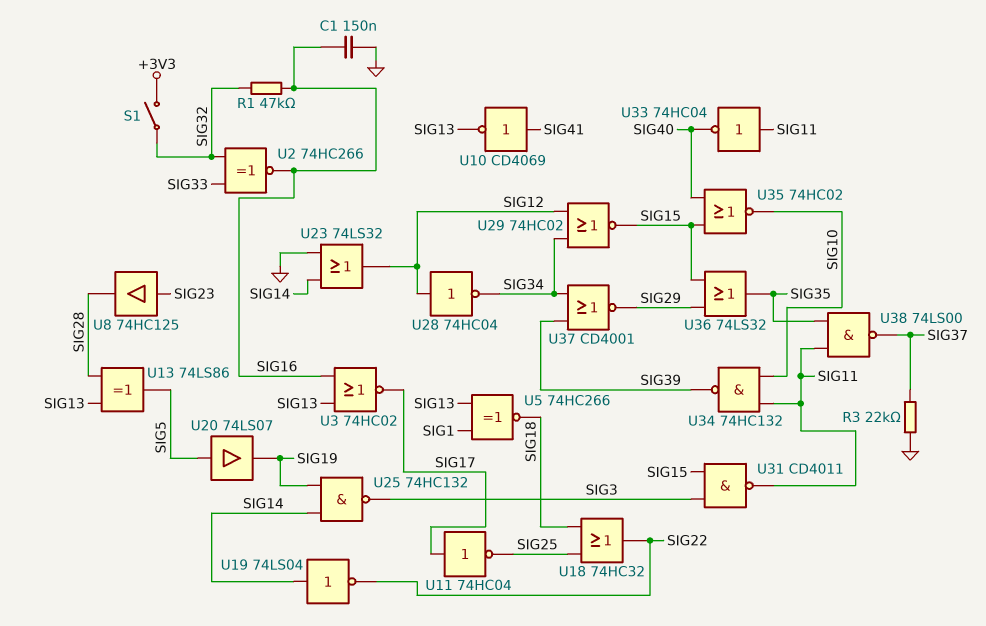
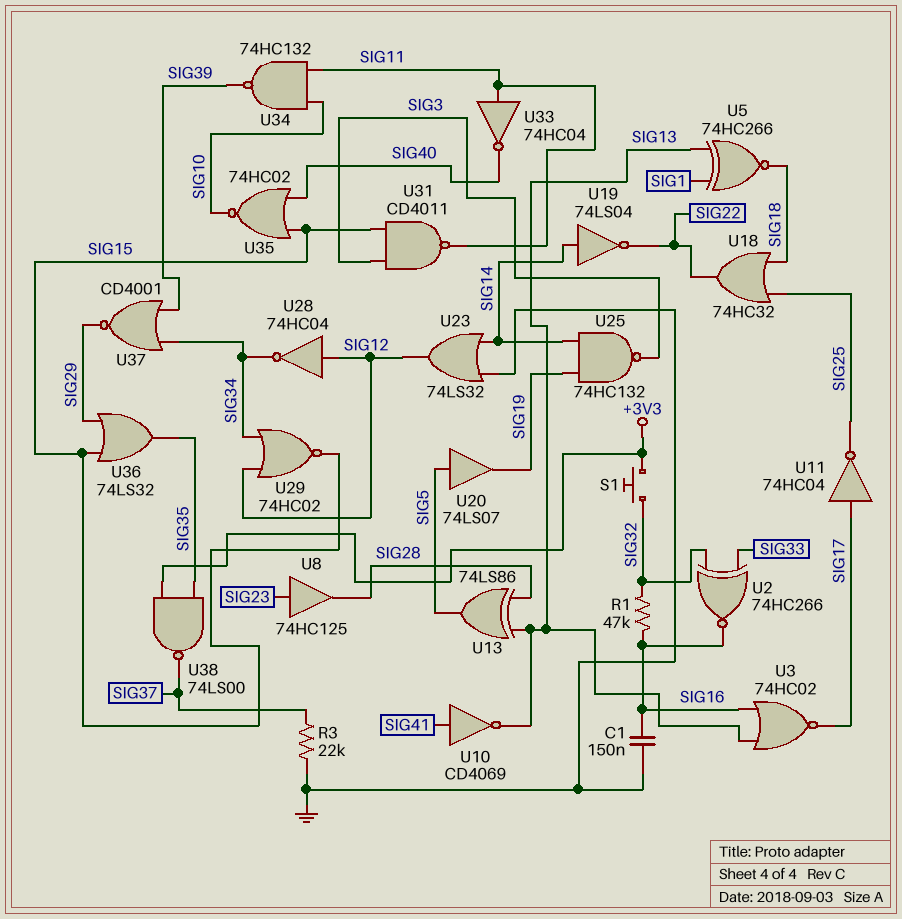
S1: switch (+3V3, SIG32) -> button (+3V3, SIG32)
U38: NAND 74LS00 (in SIG11, in SIG35, out SIG37) -> NAND 74LS00 (in +3V3, in SIG35, out SIG37)

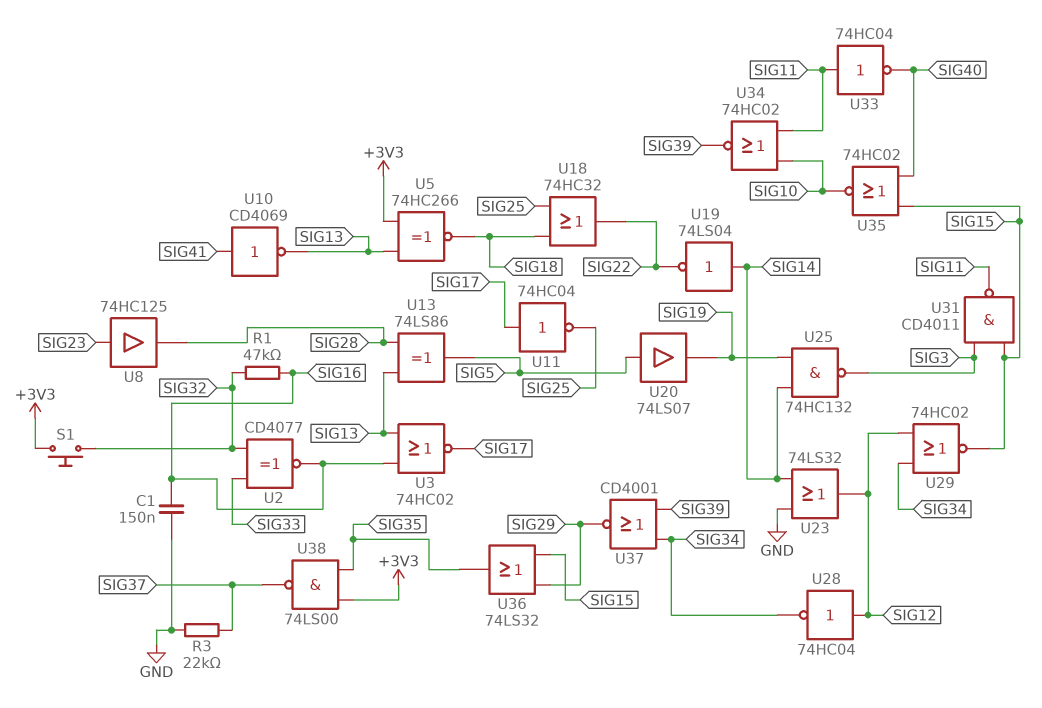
U2: XNOR 74HC266 (in SIG32, in SIG33, out SIG16) -> XNOR CD4077 (in SIG32, in SIG33, out SIG16)
U5: XNOR 74HC266 (in SIG1, in SIG13, out SIG18) -> XNOR 74HC266 (in +3V3, in SIG13, out SIG18)
U34: NAND 74HC132 (in SIG10, in SIG11, out SIG39) -> NOR 74HC02 (in SIG10, in SIG11, out SIG39)

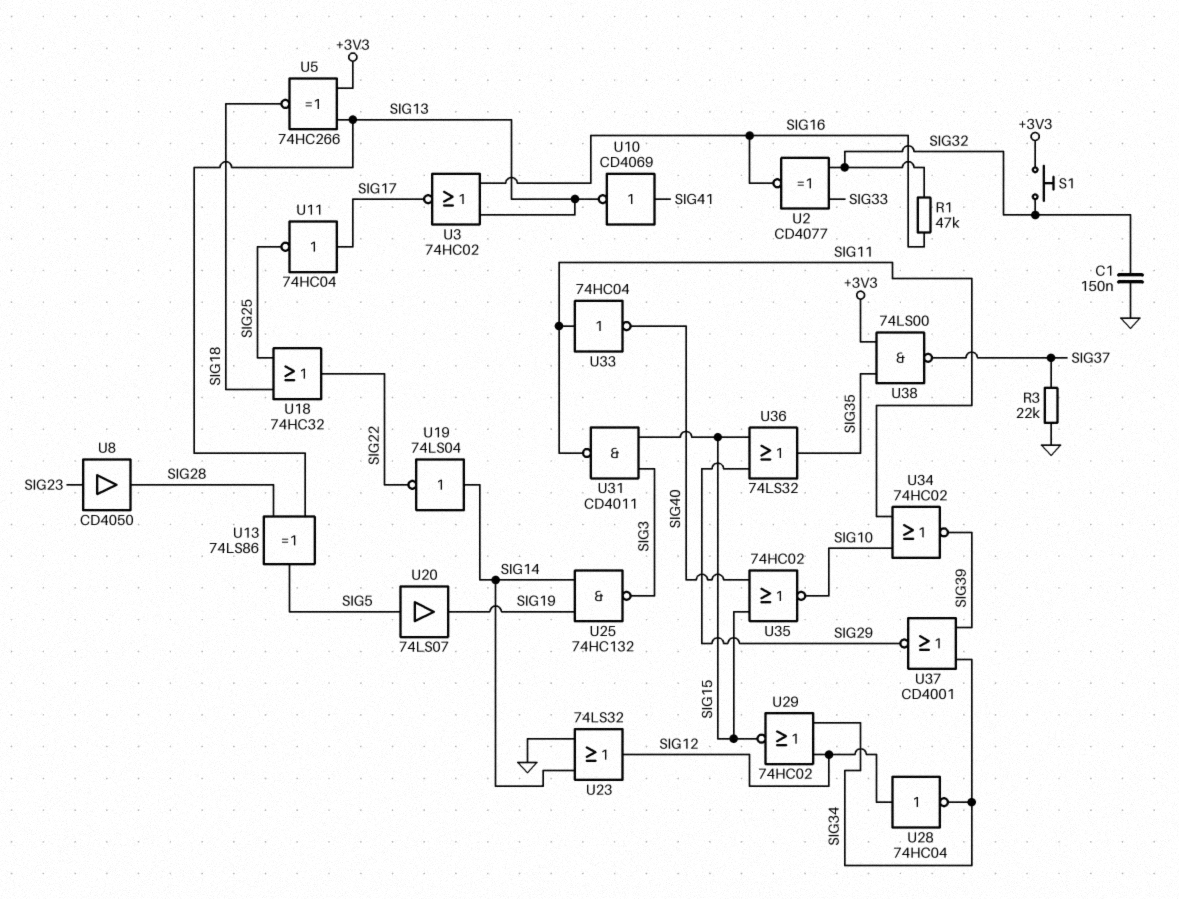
C1: 150nF (GND, SIG16) -> 150nF (GND, SIG32)
U8: buffer 74HC125 (in SIG23, out SIG28) -> buffer CD4050 (in SIG23, out SIG28)

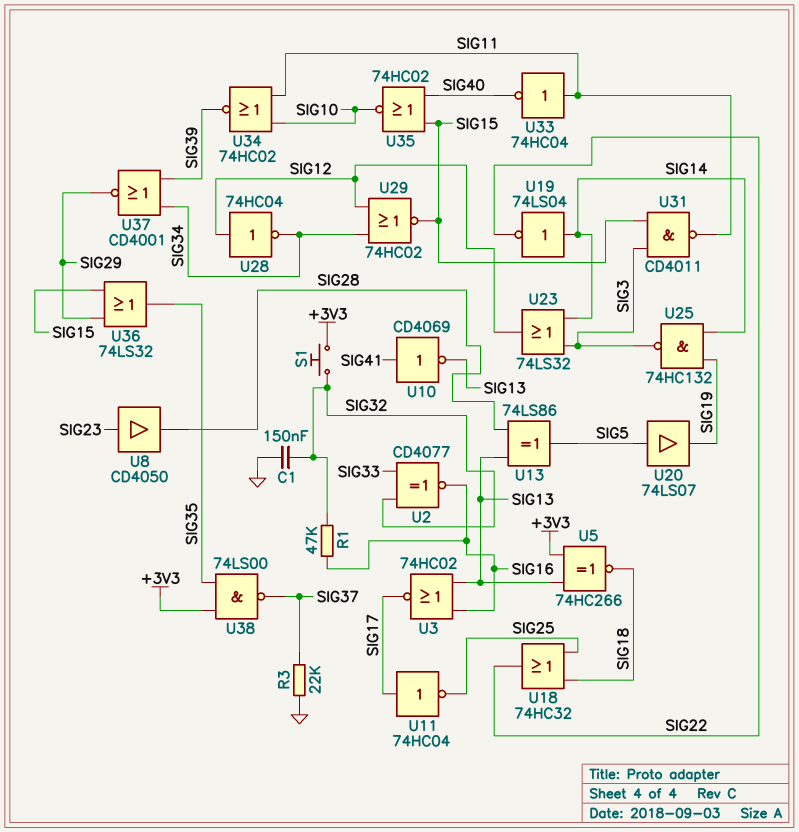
U23: OR 74LS32 (in GND, in SIG14, out SIG12) -> OR 74LS32 (in SIG3, in SIG14, out SIG12)

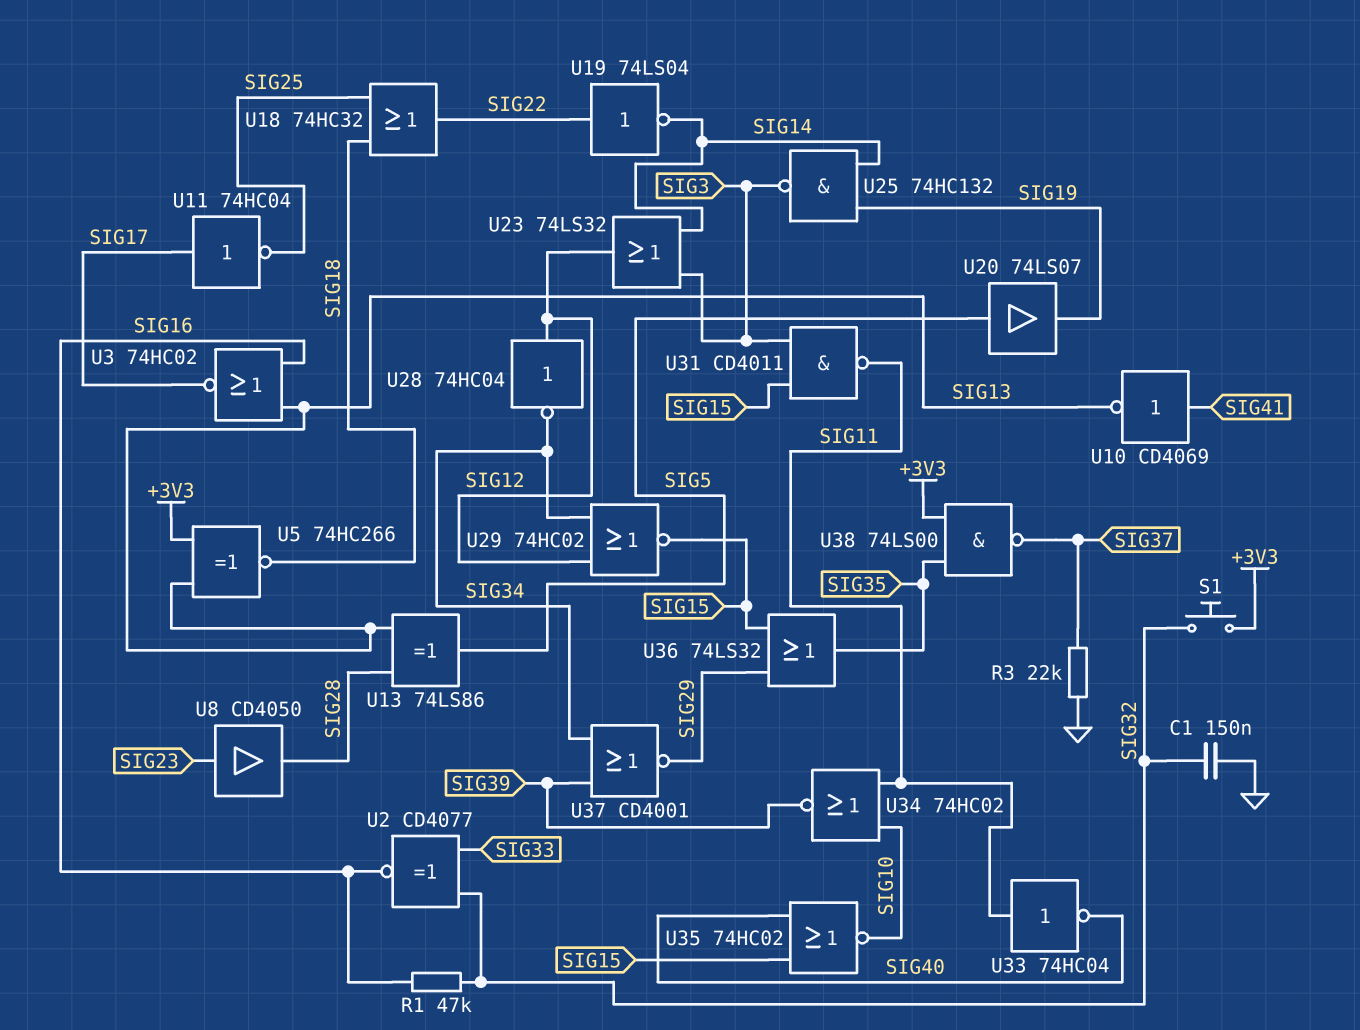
U19: NOT 74LS04 (in SIG14, out SIG22) -> NOT 74LS04 (in SIG22, out SIG14)

